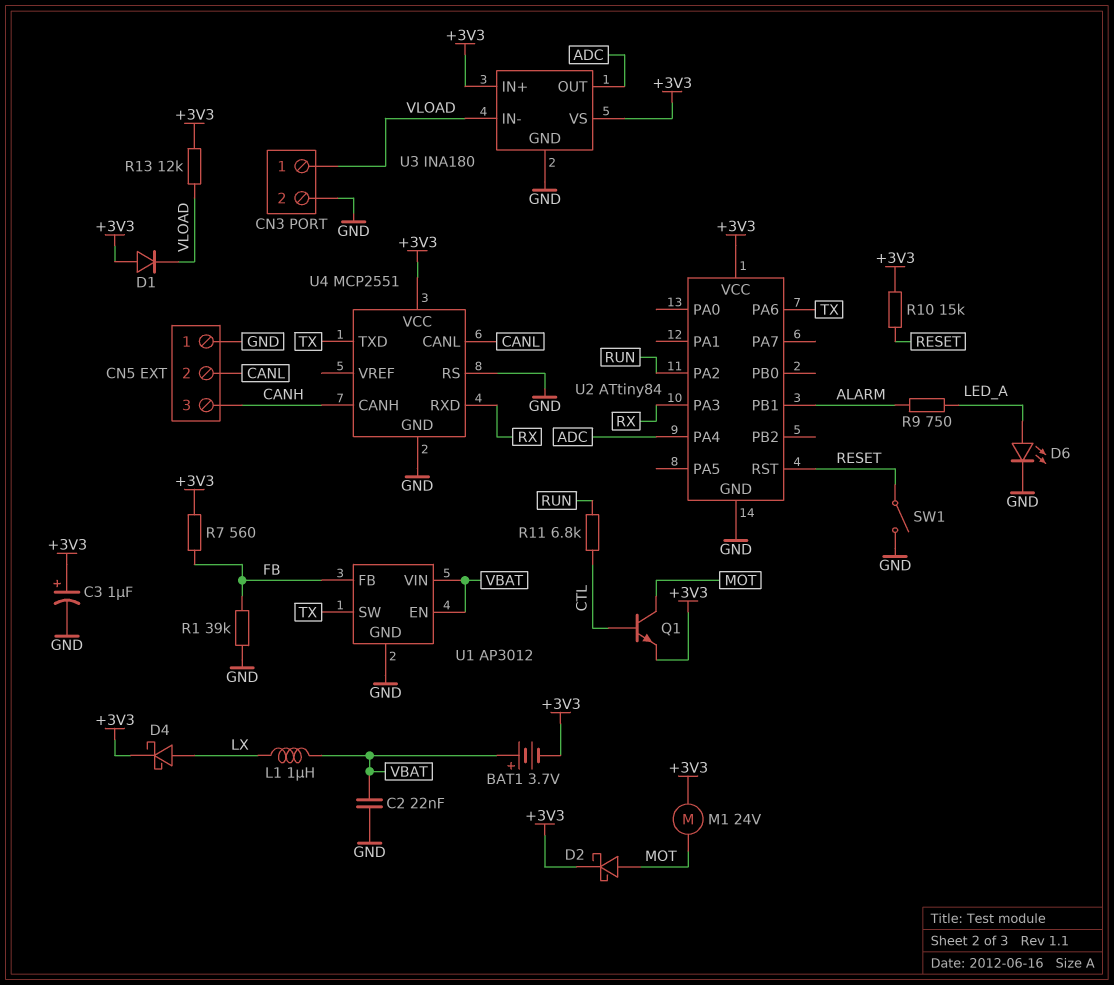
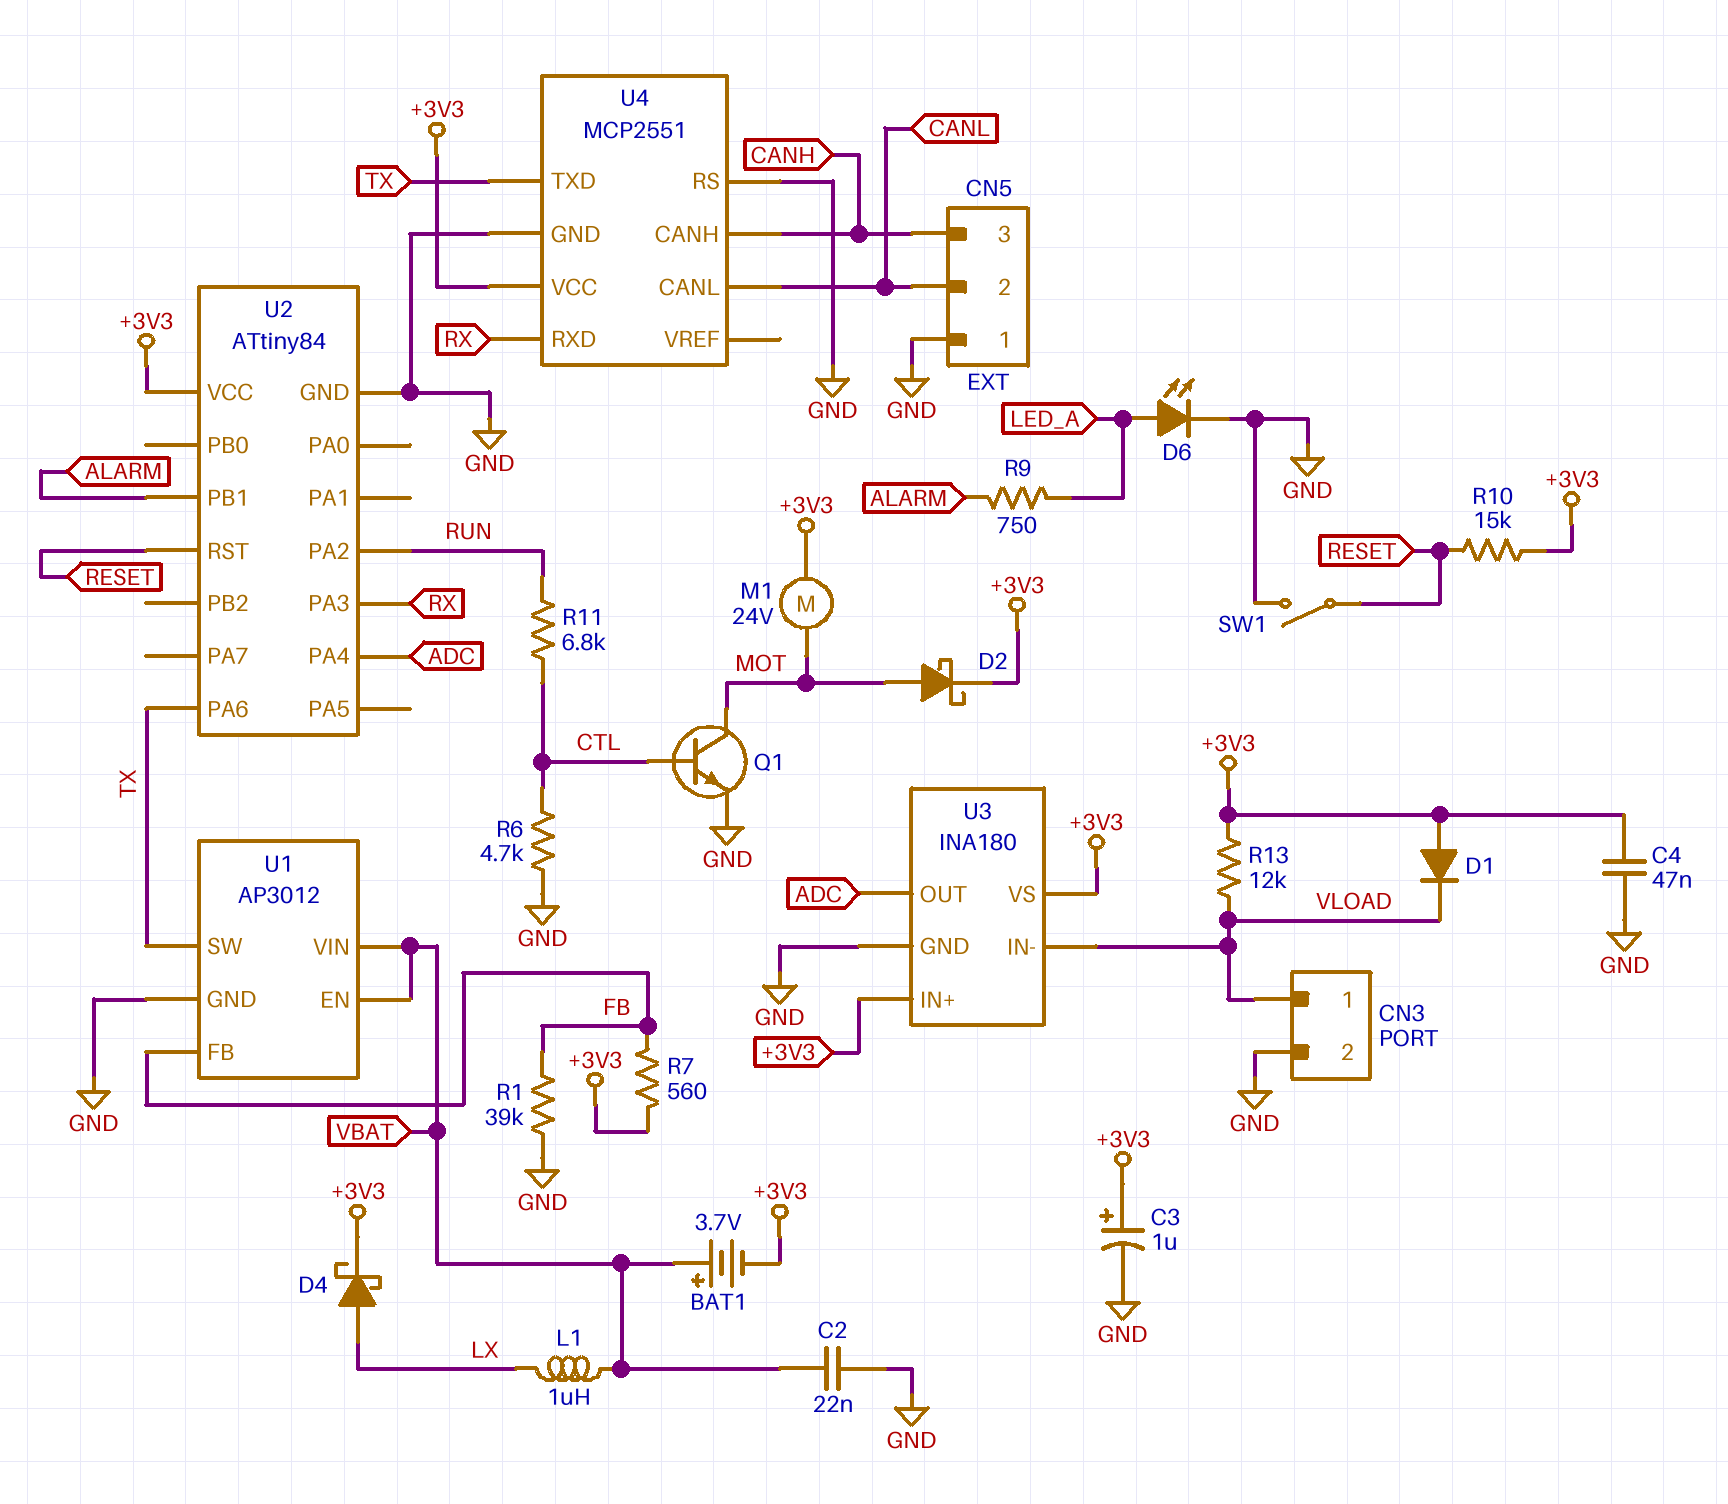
C4: none -> 47nF (+3V3, GND)
Q1: NPN (B CTL, C MOT, E +3V3) -> NPN (B CTL, C MOT, E GND)
R6: none -> 4.7k (CTL, GND)

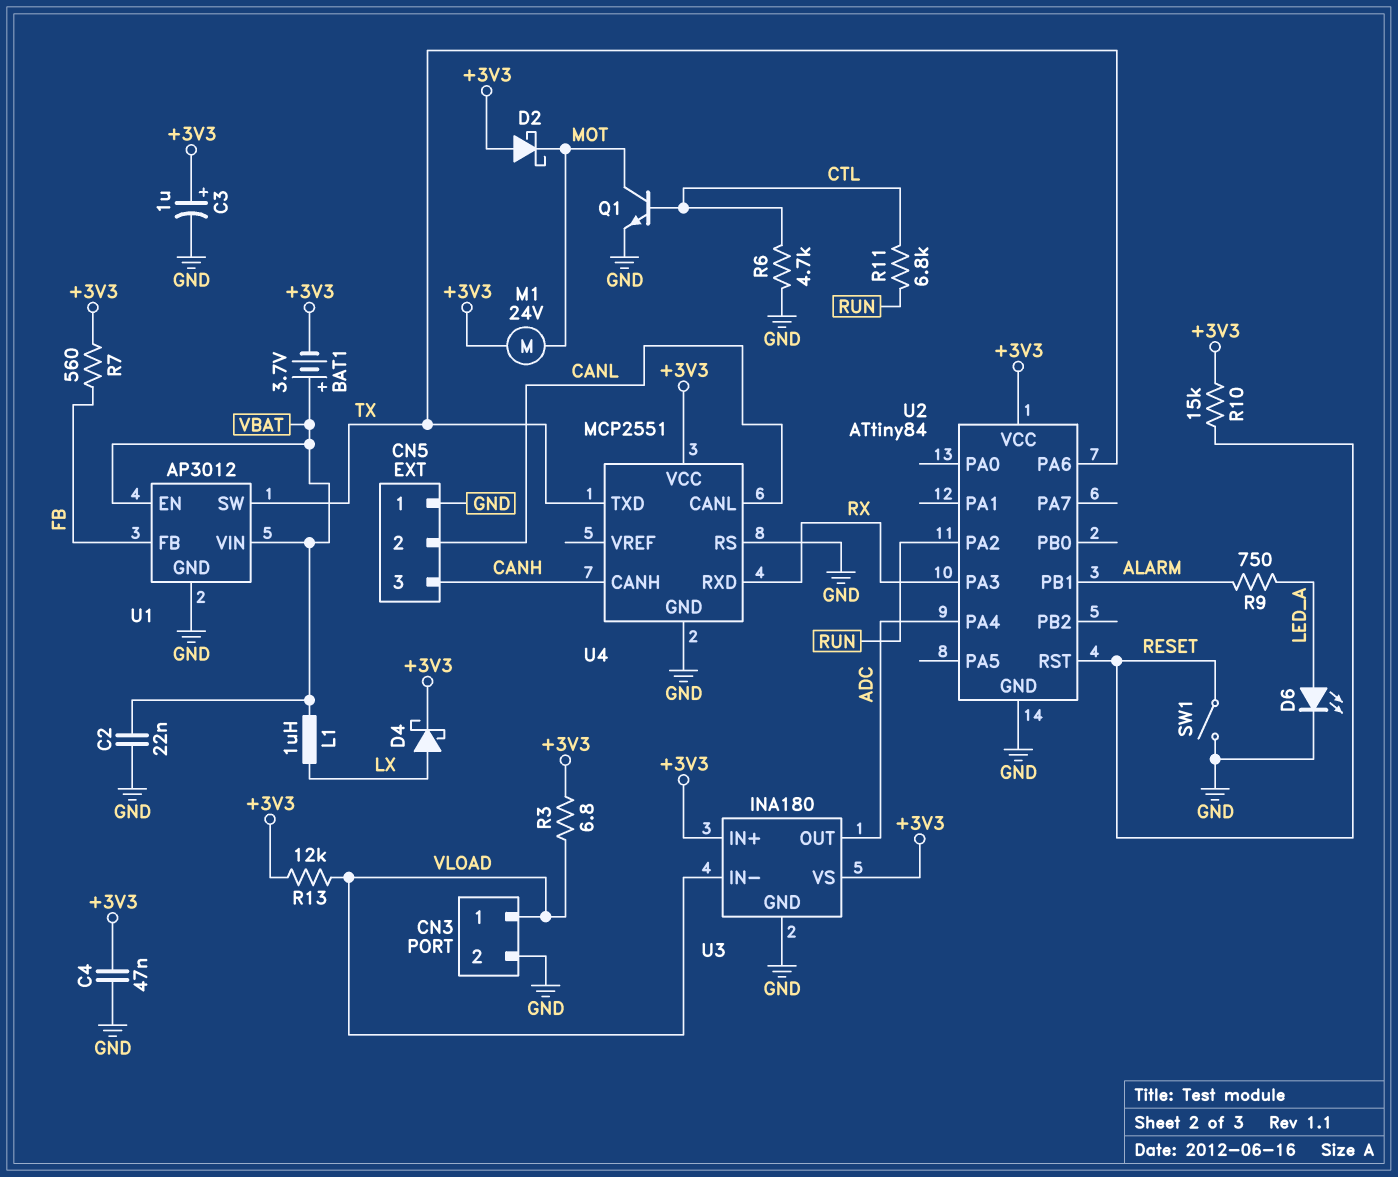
D1: diode (A +3V3, K VLOAD) -> none
D2: schottky (A MOT, K +3V3) -> schottky (A +3V3, K MOT)
R1: 39k (FB, GND) -> none
R3: none -> 6.8 (+3V3, VLOAD)

